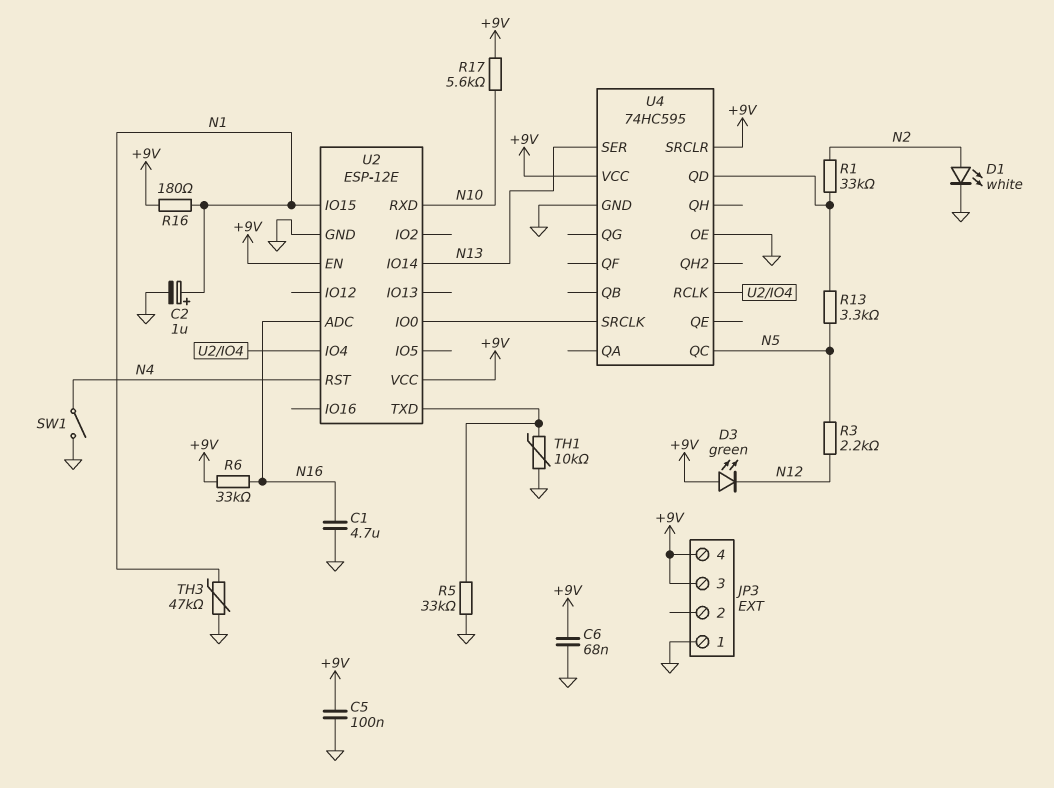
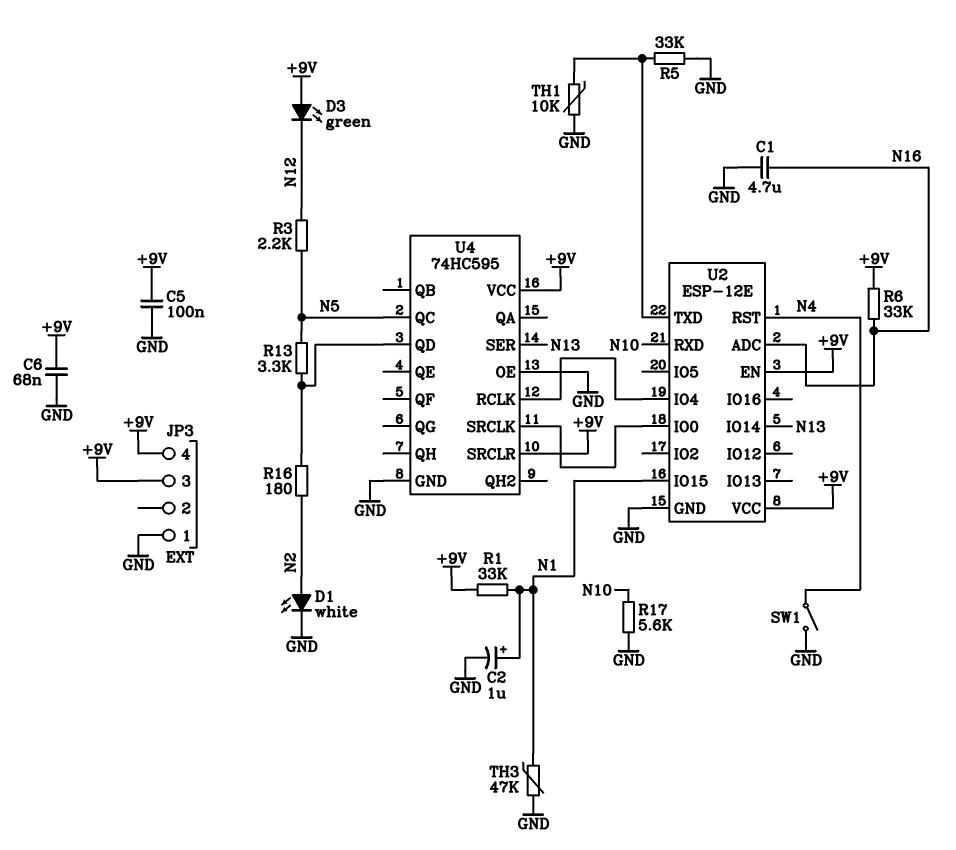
R1: 33k (N2, U4/QD) -> 33k (+9V, N1)
R16: 180 (+9V, N1) -> 180 (N2, U4/QD)
R17: 5.6k (+9V, N10) -> 5.6k (GND, N10)

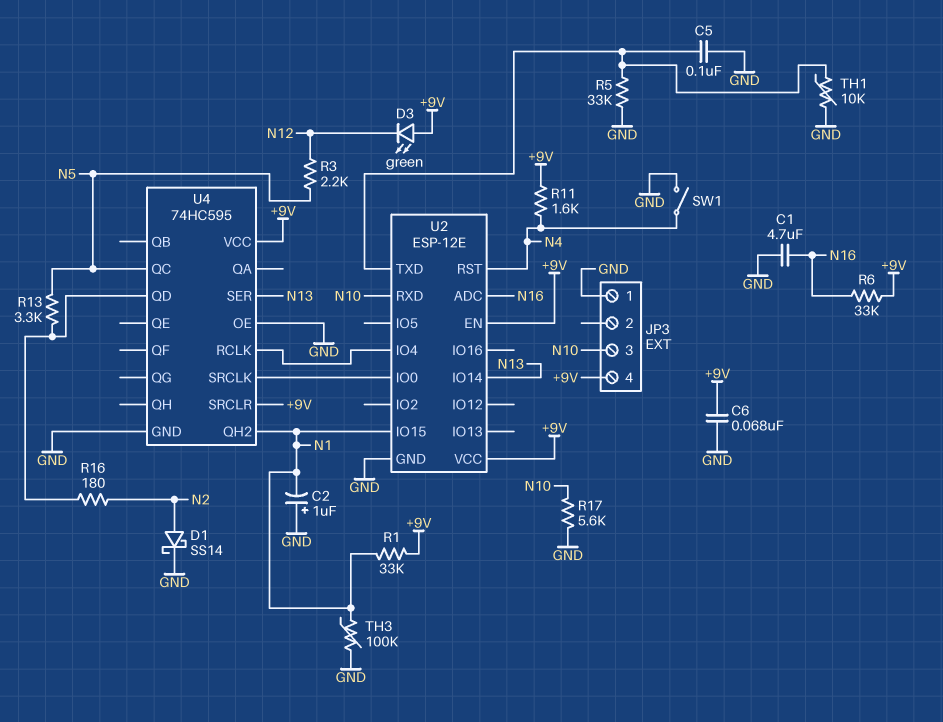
C2: 1uF (plus N1, minus GND) -> 1uF (plus GND, minus N1)
C5: 100nF (+9V, GND) -> 100nF (GND, U2/TXD)
D1: LED white (A N2, K GND) -> schottky SS14 (A N2, K GND)
JP3 pin 3: +9V -> N10
R11: none -> 1.6k (+9V, N4)
TH3: 47k (GND, N1) -> 100k (GND, N1)
U4 pin QH2: none -> N1

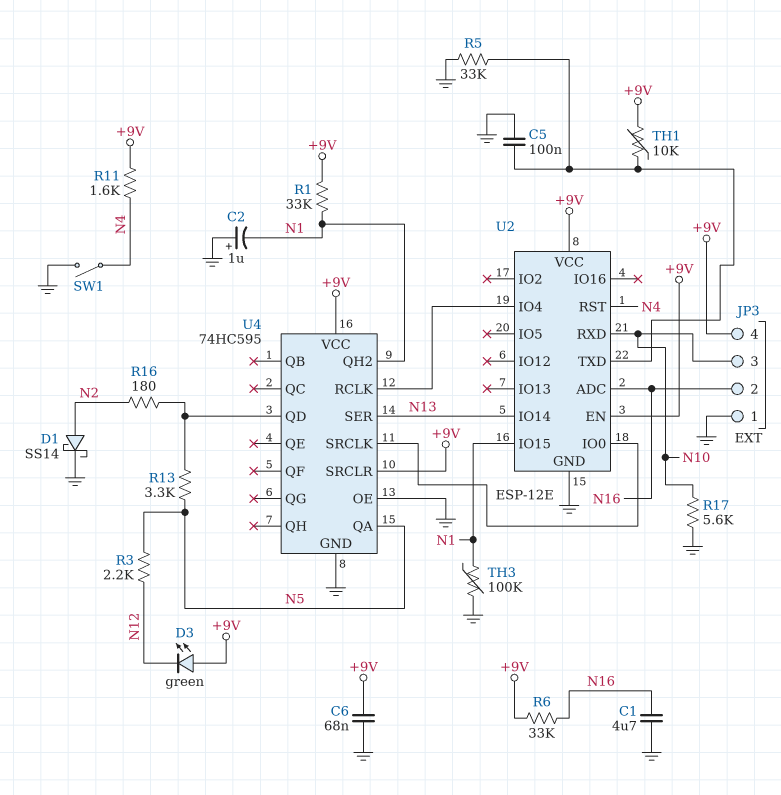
JP3 pin 2: none -> N16
TH1: 10k (GND, U2/TXD) -> 10k (+9V, U2/TXD)
U4 pin QA: none -> N5
U4 pin QC: N5 -> none

